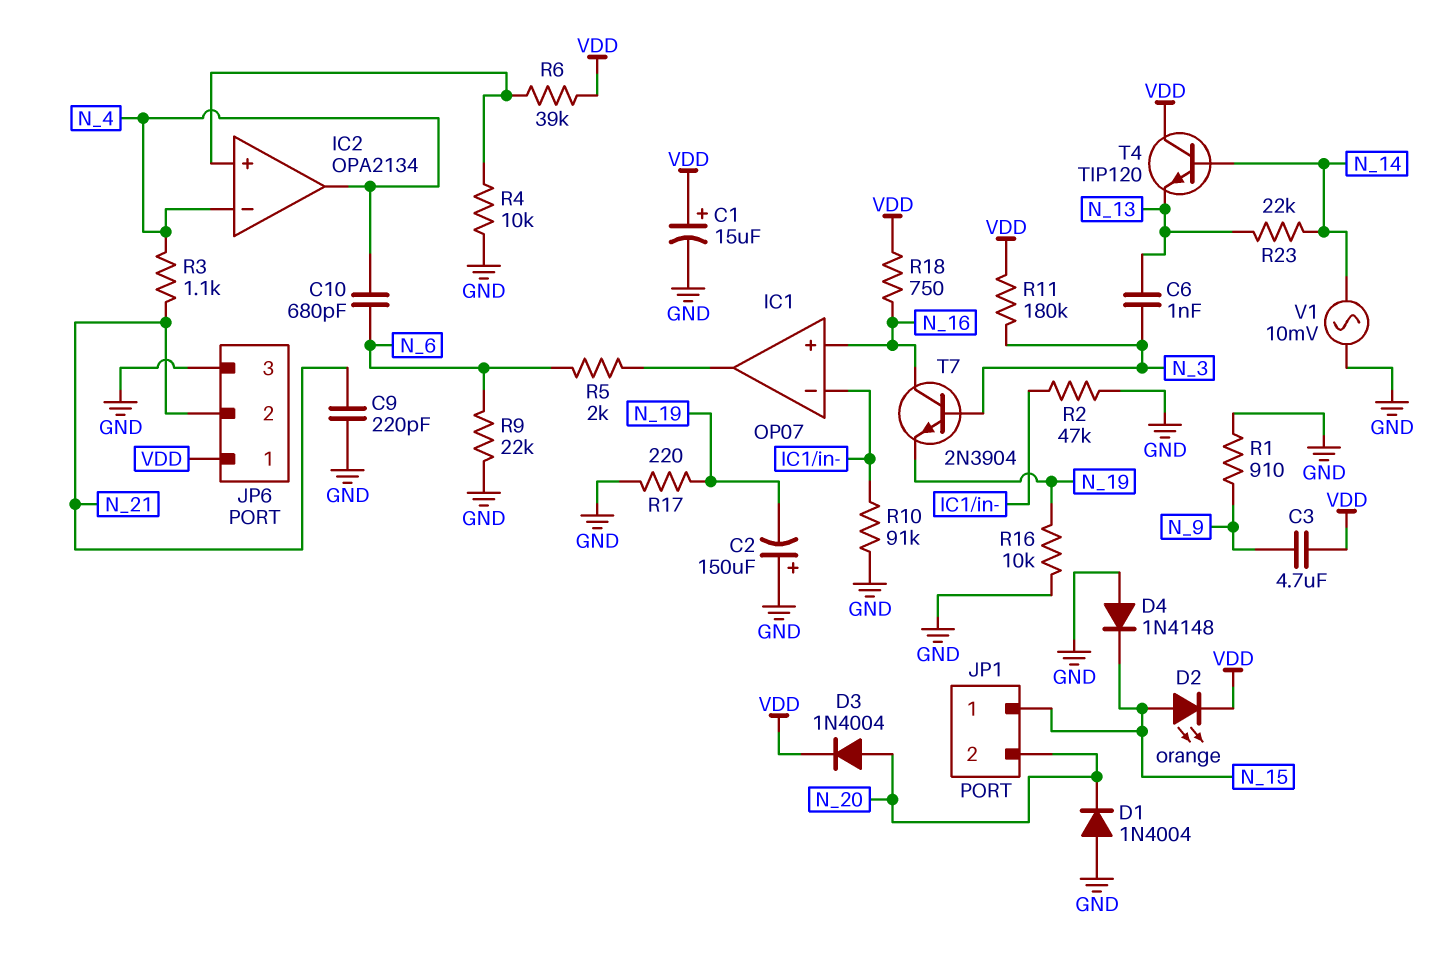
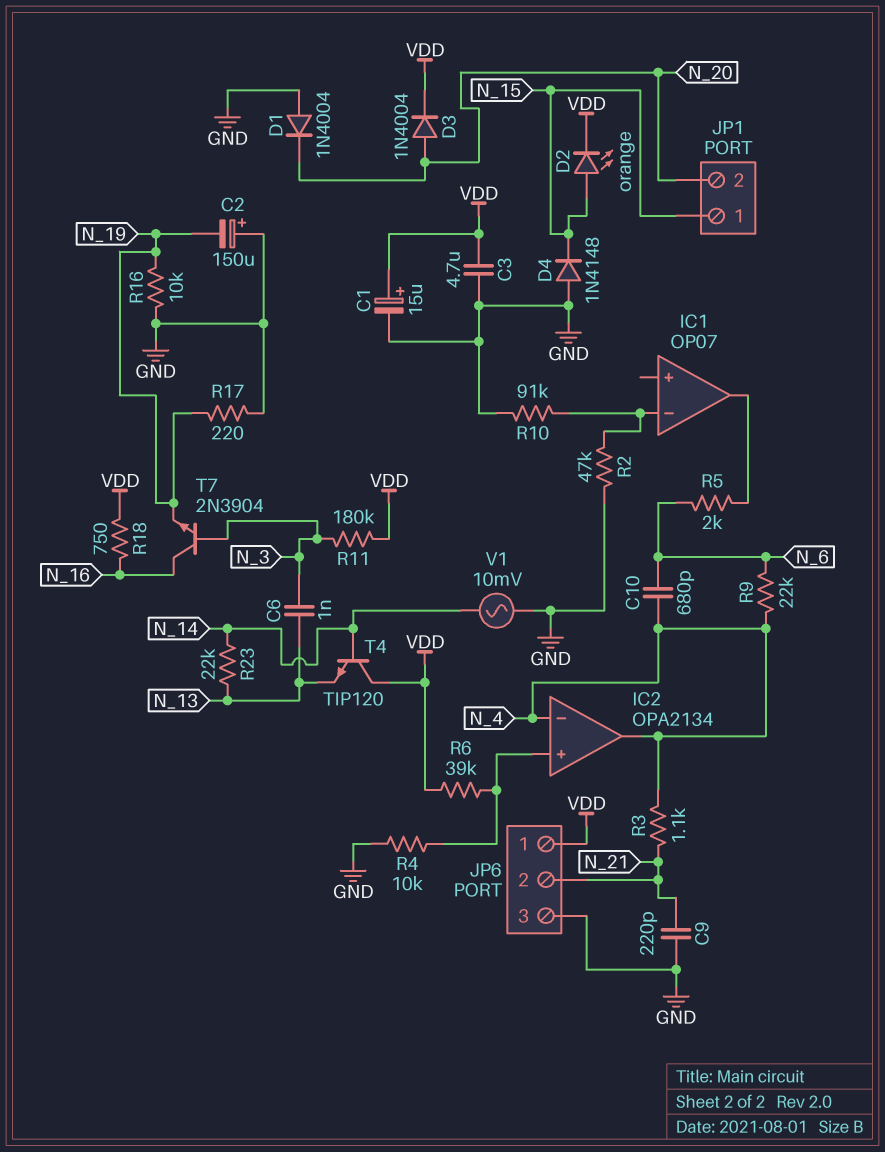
C3: 4.7uF (N_9, VDD) -> 4.7uF (GND, VDD)
IC1 pin in+: N_16 -> none
R1: 910 (GND, N_9) -> none
R9: 22k (GND, N_6) -> 22k (N_4, N_6)

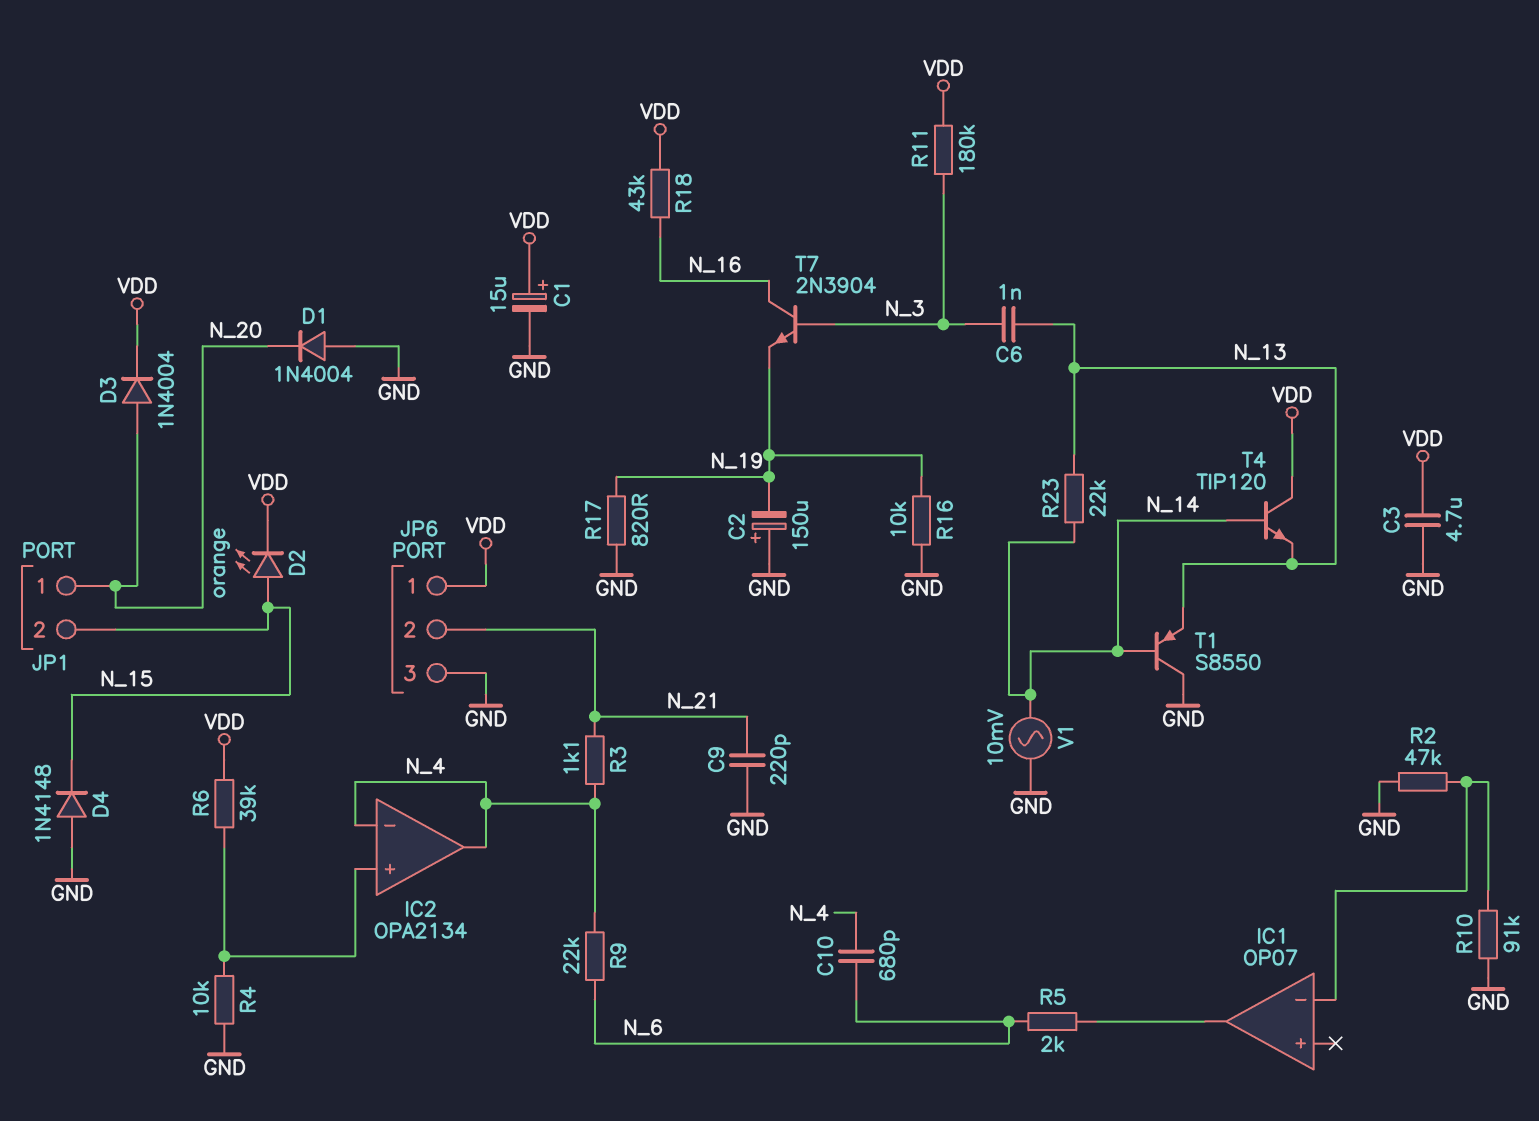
JP1 pin 1: N_15 -> N_20
JP1 pin 2: N_20 -> N_15
R17: 220 (GND, N_19) -> 820 (GND, N_19)
R18: 750 (N_16, VDD) -> 43k (N_16, VDD)
T1: none -> PNP S8550 (B N_14, C GND, E N_13)

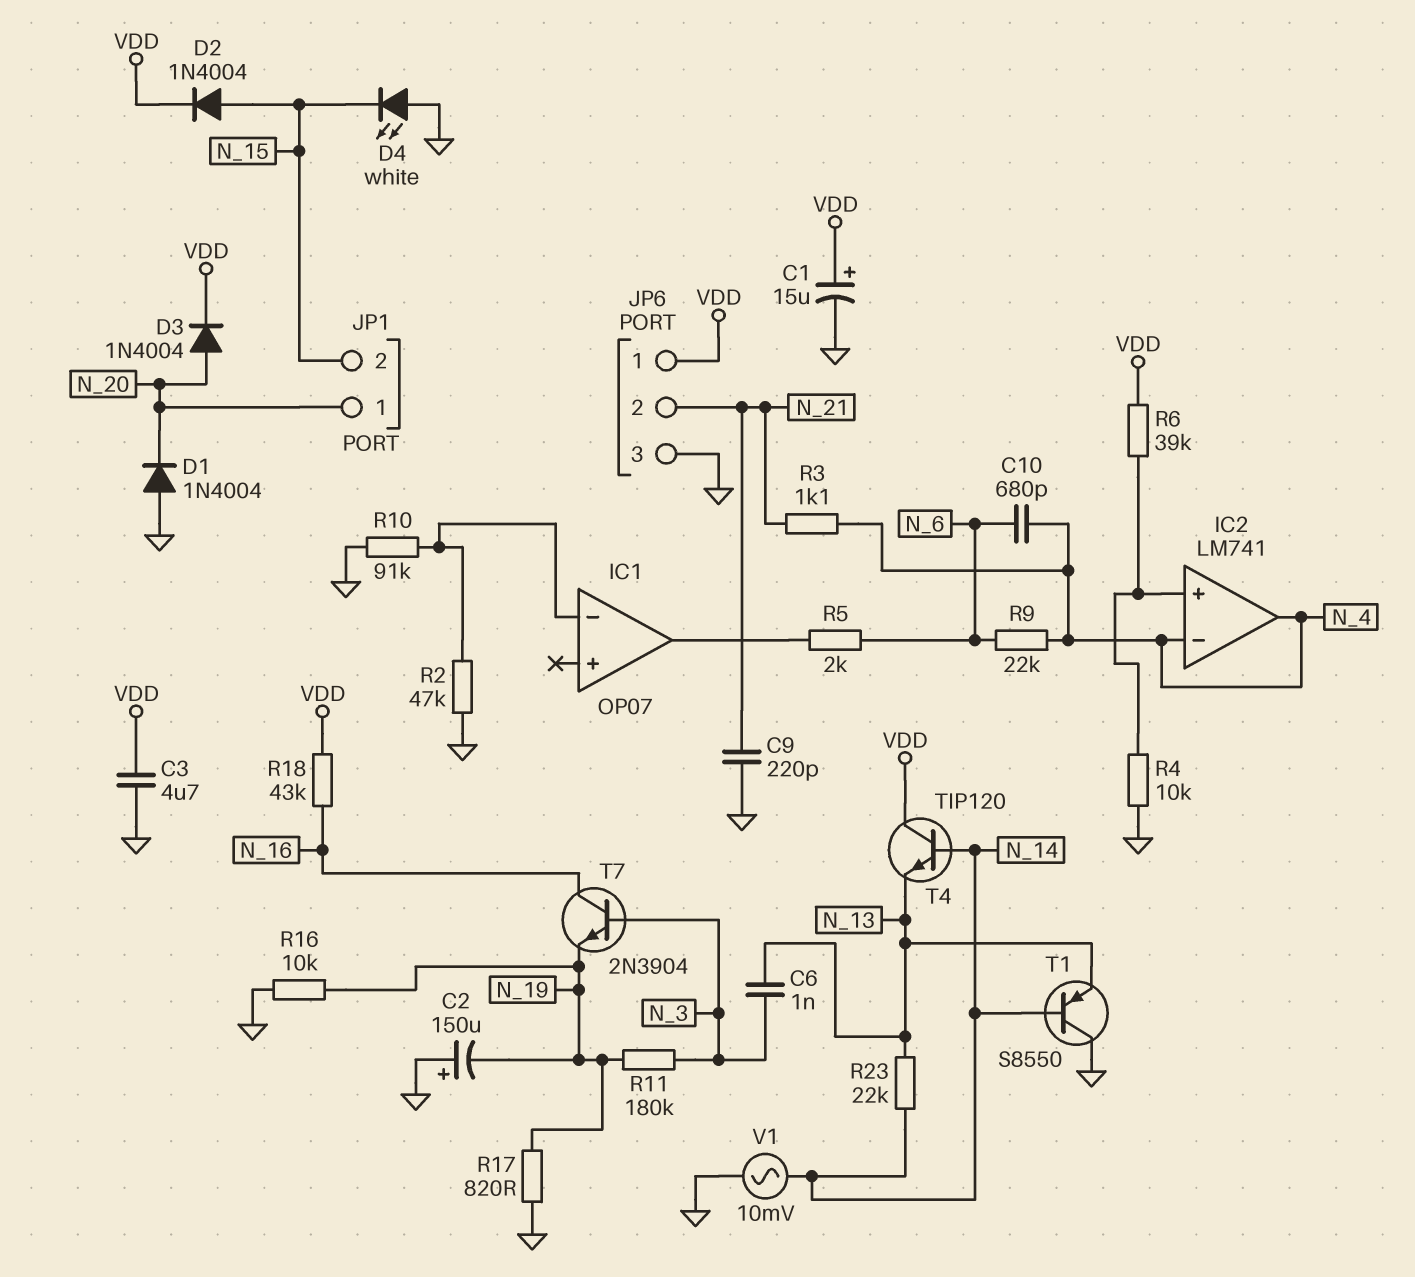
D2: LED orange (A N_15, K VDD) -> diode 1N4004 (A N_15, K VDD)
D4: diode 1N4148 (A GND, K N_15) -> LED white (A GND, K N_15)
IC2: OPA2134 -> LM741
R11: 180k (N_3, VDD) -> 180k (N_3, N_19)

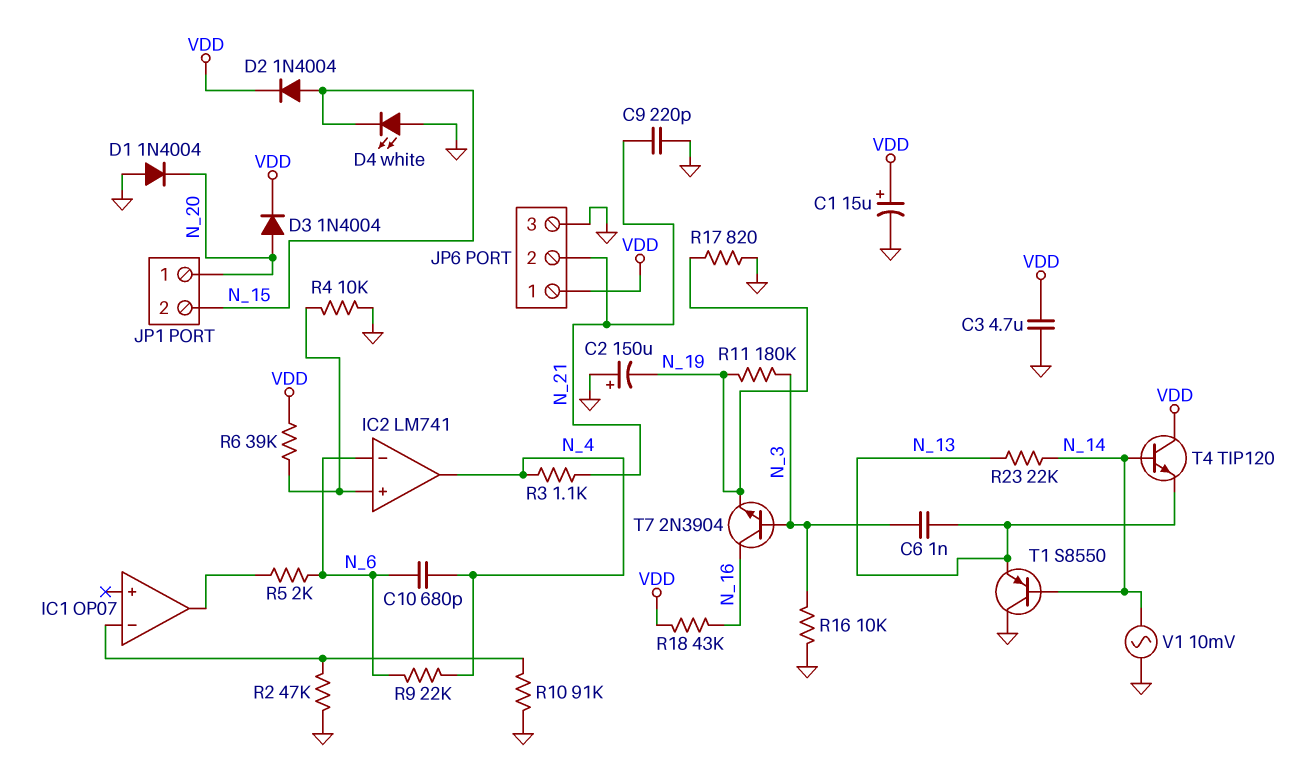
IC2 pin in-: N_4 -> N_6
R16: 10k (GND, N_19) -> 10k (GND, N_3)

